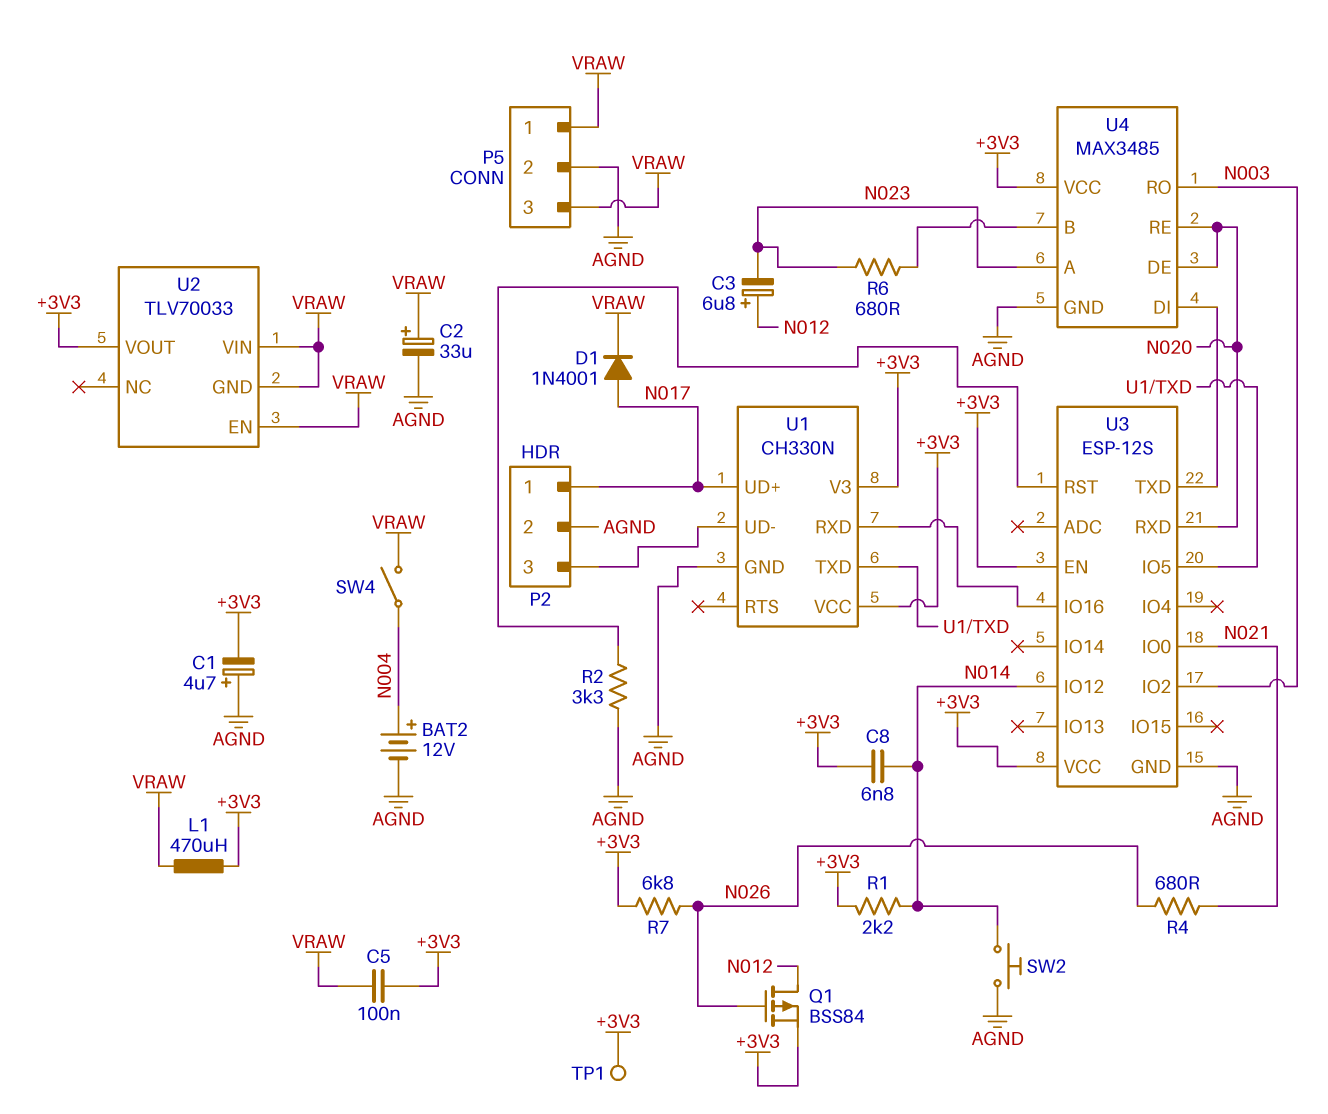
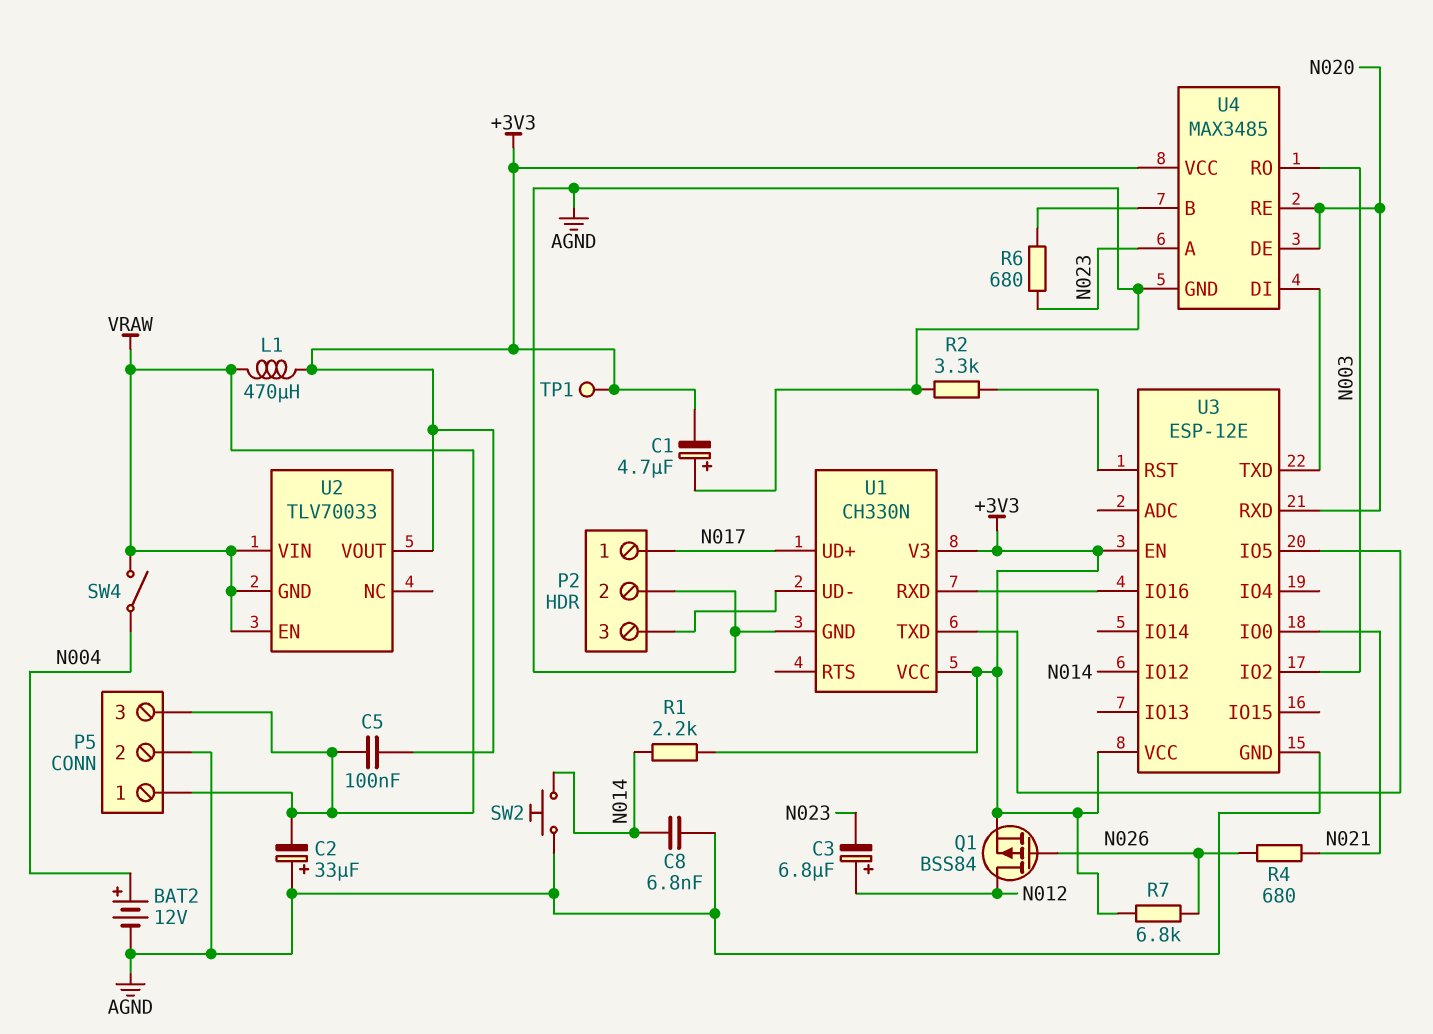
C2: 33uF (plus VRAW, minus AGND) -> 33uF (plus AGND, minus VRAW)
C8: 6.8nF (+3V3, N014) -> 6.8nF (AGND, N014)
D1: diode 1N4001 (A N017, K VRAW) -> none
U3: ESP-12S -> ESP-12E

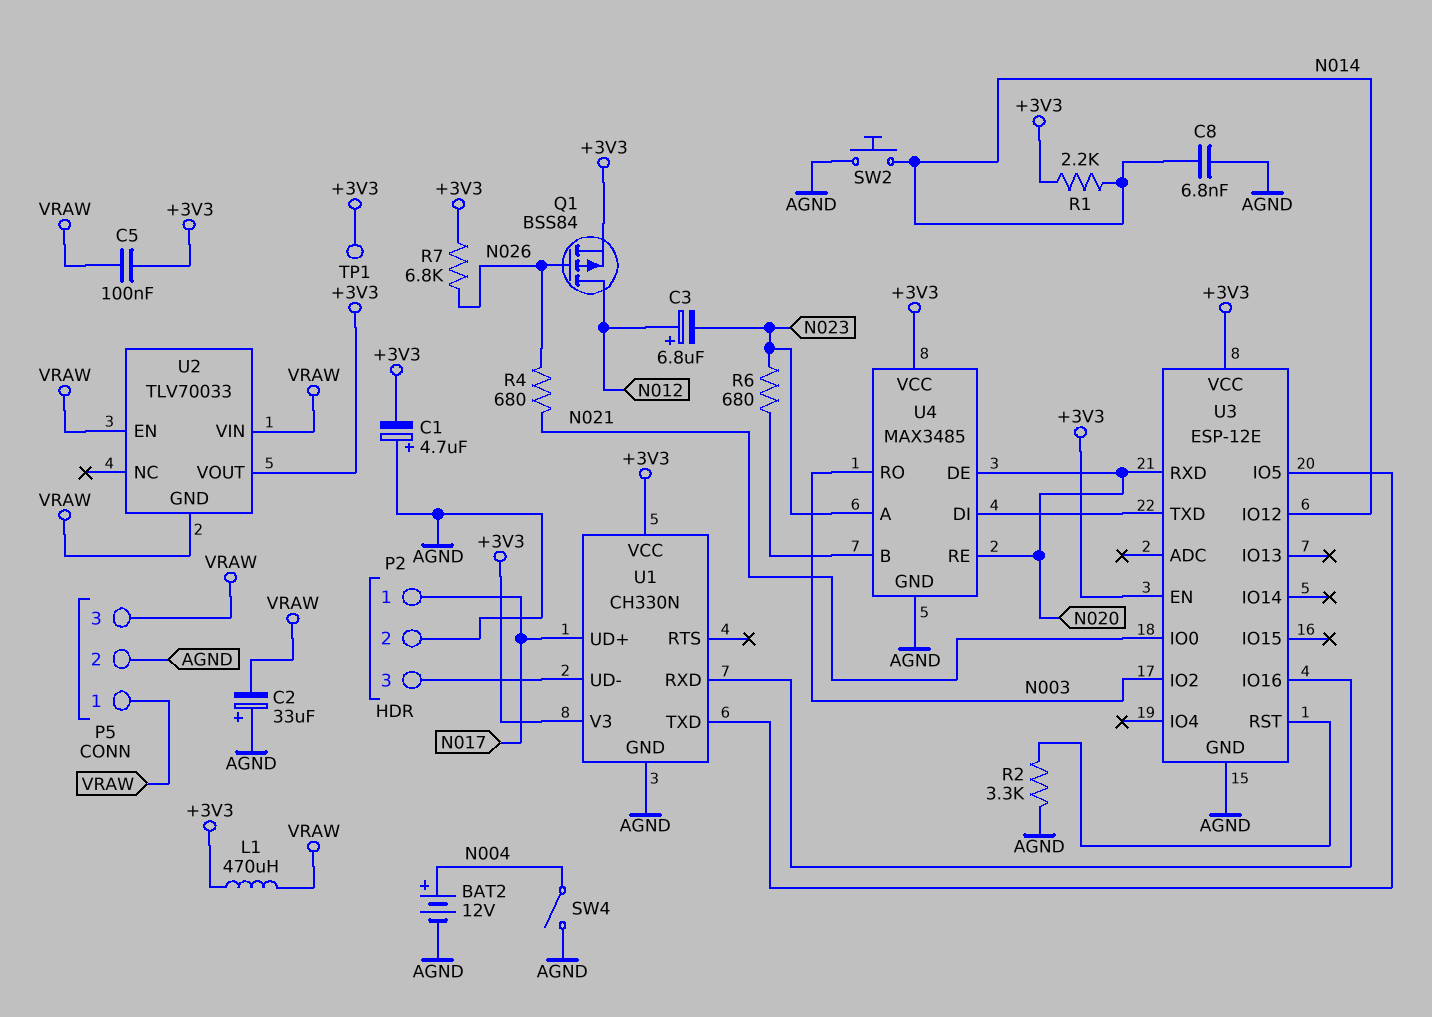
SW4: switch (N004, VRAW) -> switch (AGND, N004)

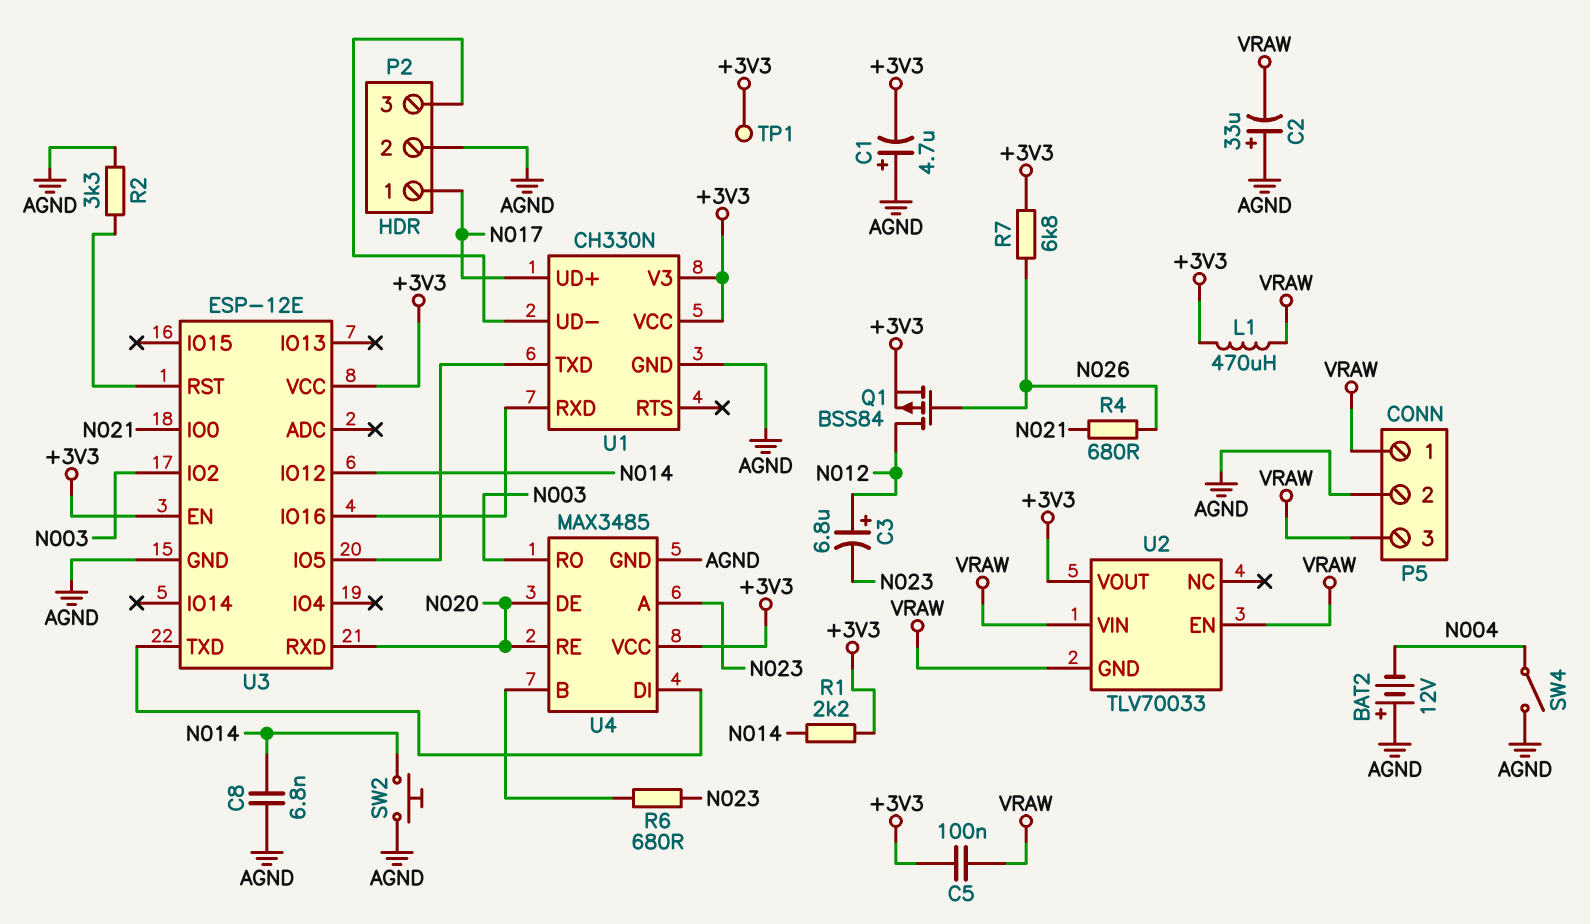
BAT2: 12V (plus N004, minus AGND) -> 12V (plus AGND, minus N004)

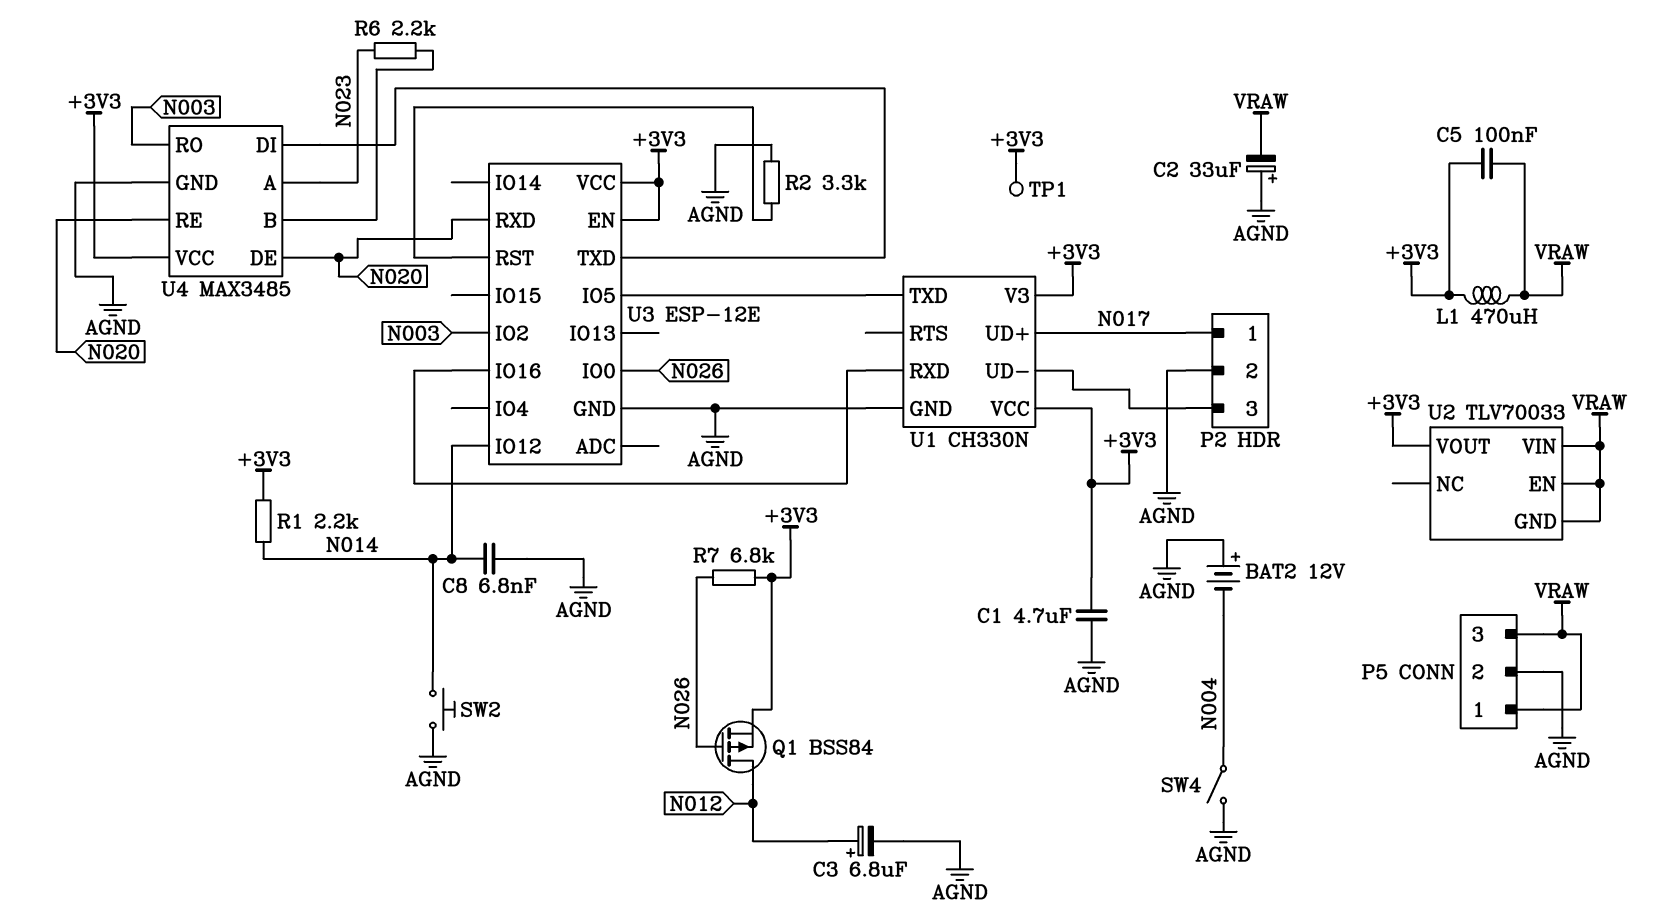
C1: 4.7uF (plus AGND, minus +3V3) -> 4.7uF (+3V3, AGND)
C3: 6.8uF (plus N012, minus N023) -> 6.8uF (plus N012, minus AGND)
R4: 680 (N021, N026) -> none
R6: 680 (N023, U4/B) -> 2.2k (N023, U4/B)
U3 pin IO0: N021 -> N026

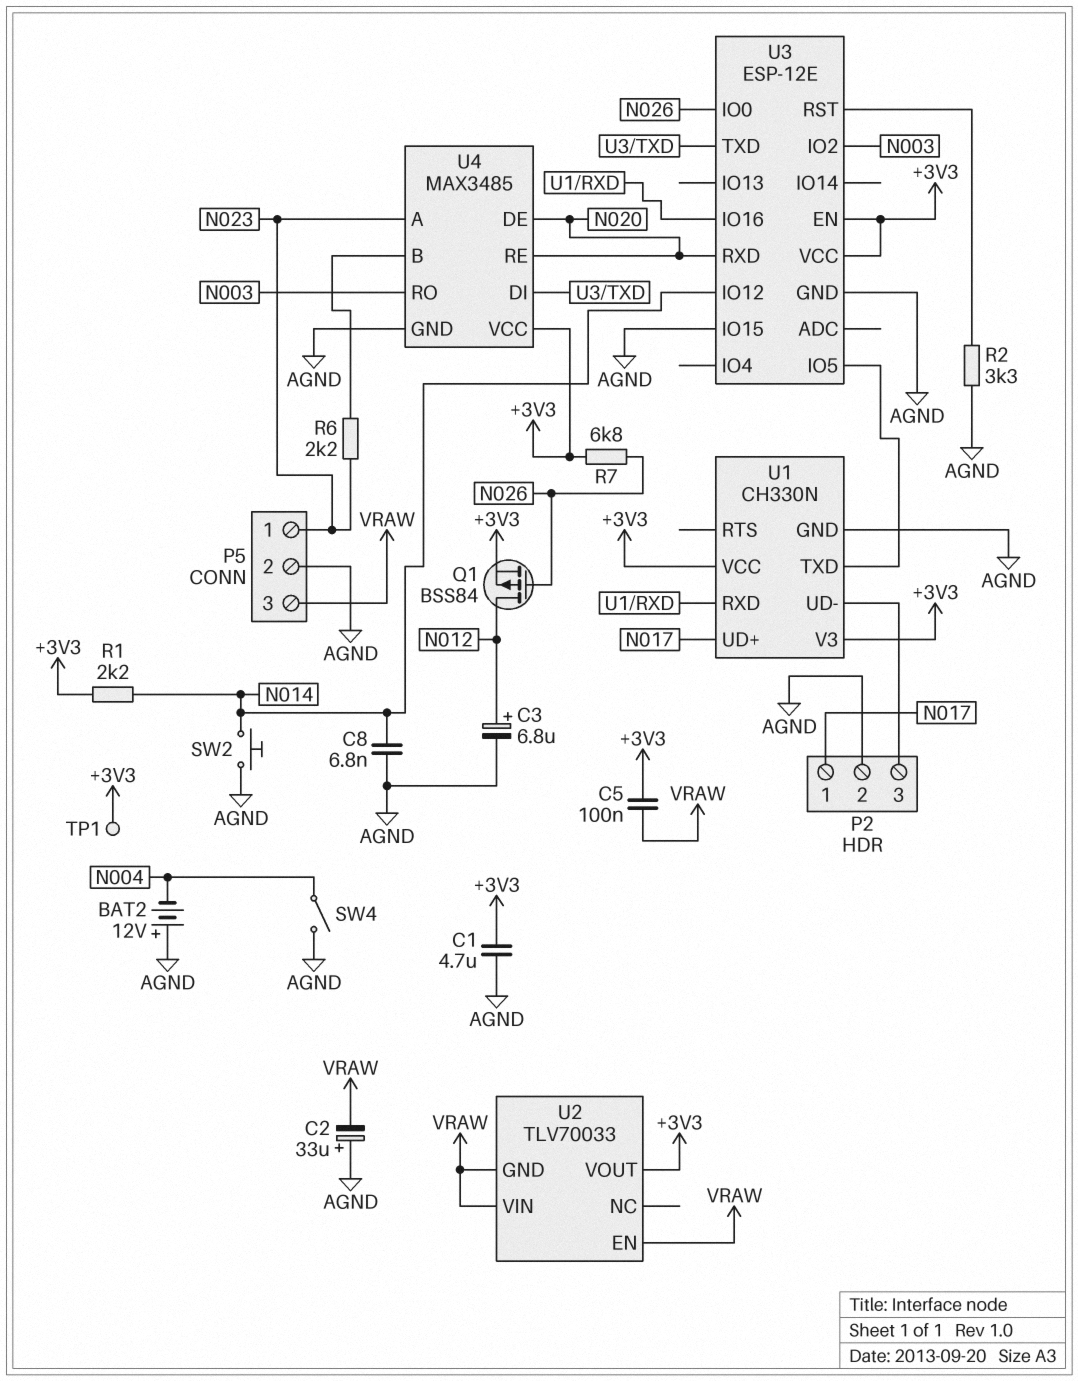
L1: 470uH (+3V3, VRAW) -> none
P5 pin 1: VRAW -> N023
U3 pin IO15: none -> AGND

